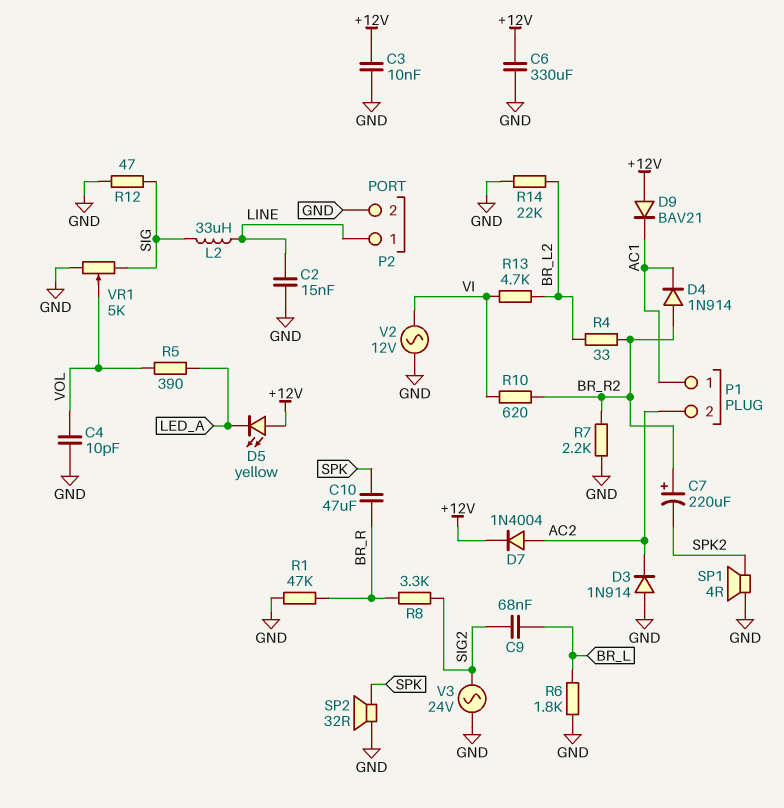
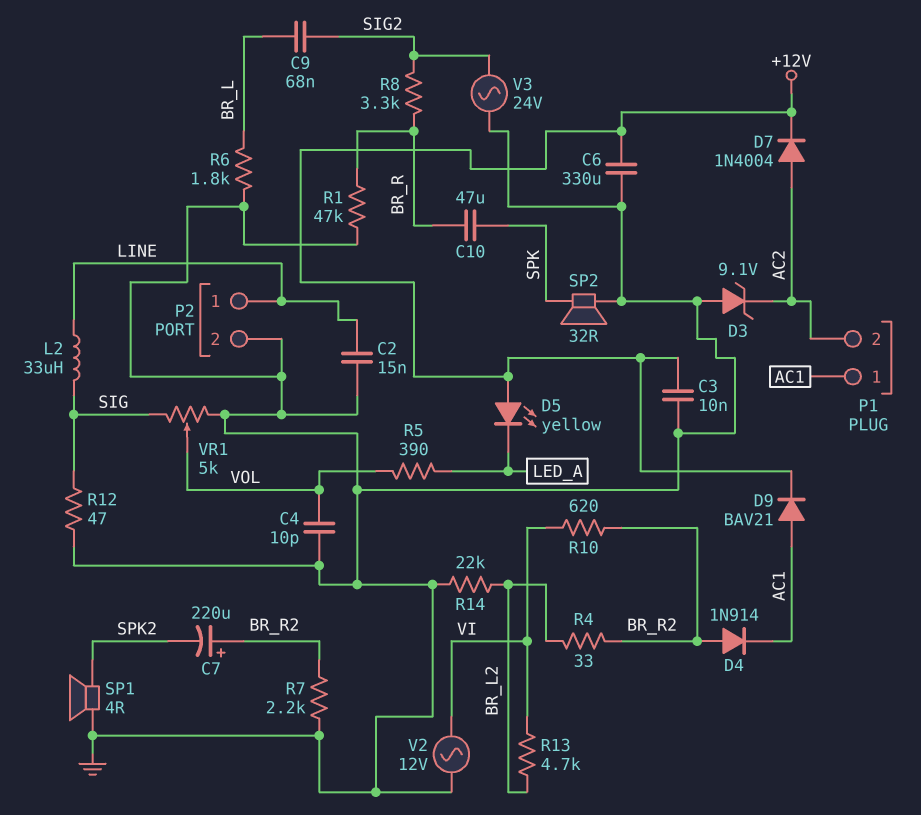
D3: diode 1N914 (A GND, K AC2) -> zener 9.1V (A GND, K AC2)
D9: diode BAV21 (A +12V, K AC1) -> diode BAV21 (A AC1, K +12V)

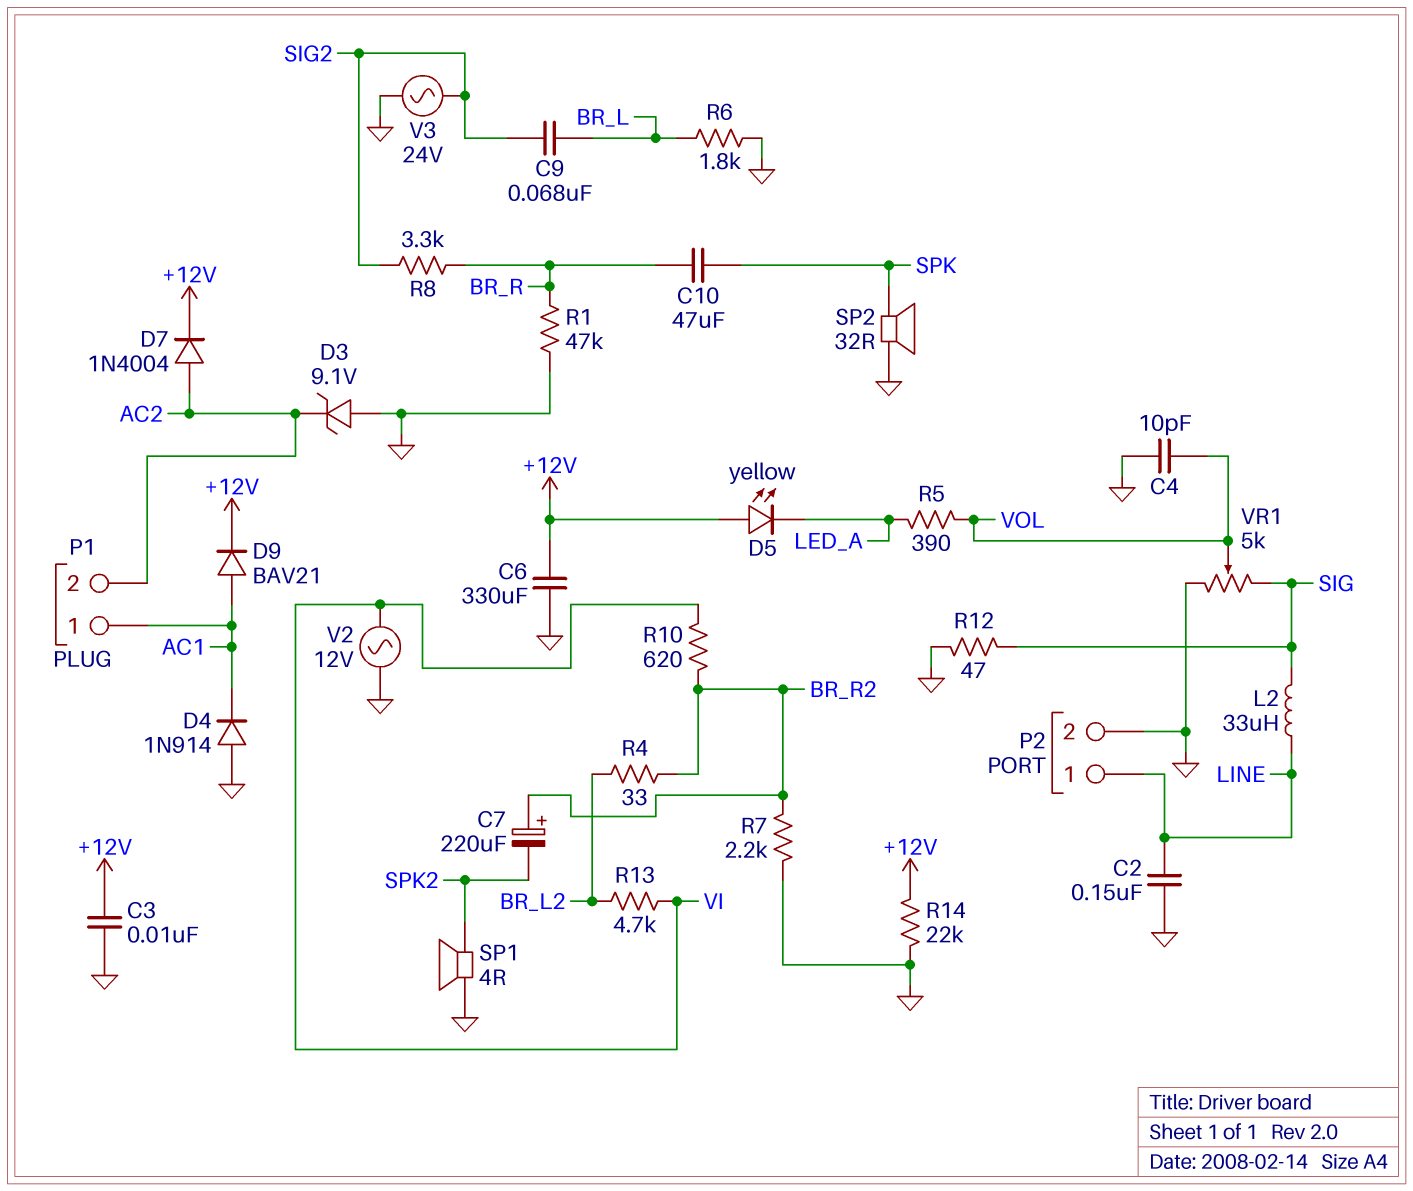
C2: 15nF (GND, LINE) -> 150nF (GND, LINE)
D4: diode 1N914 (A BR_R2, K AC1) -> diode 1N914 (A GND, K AC1)
R14: 22k (BR_L2, GND) -> 22k (+12V, GND)

